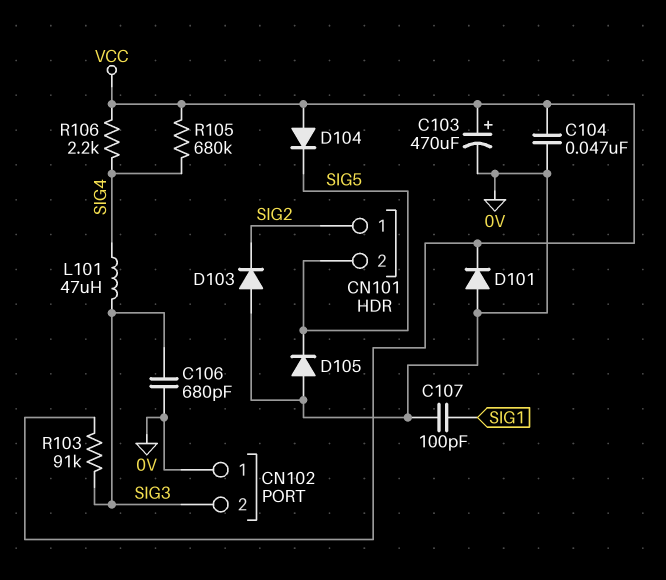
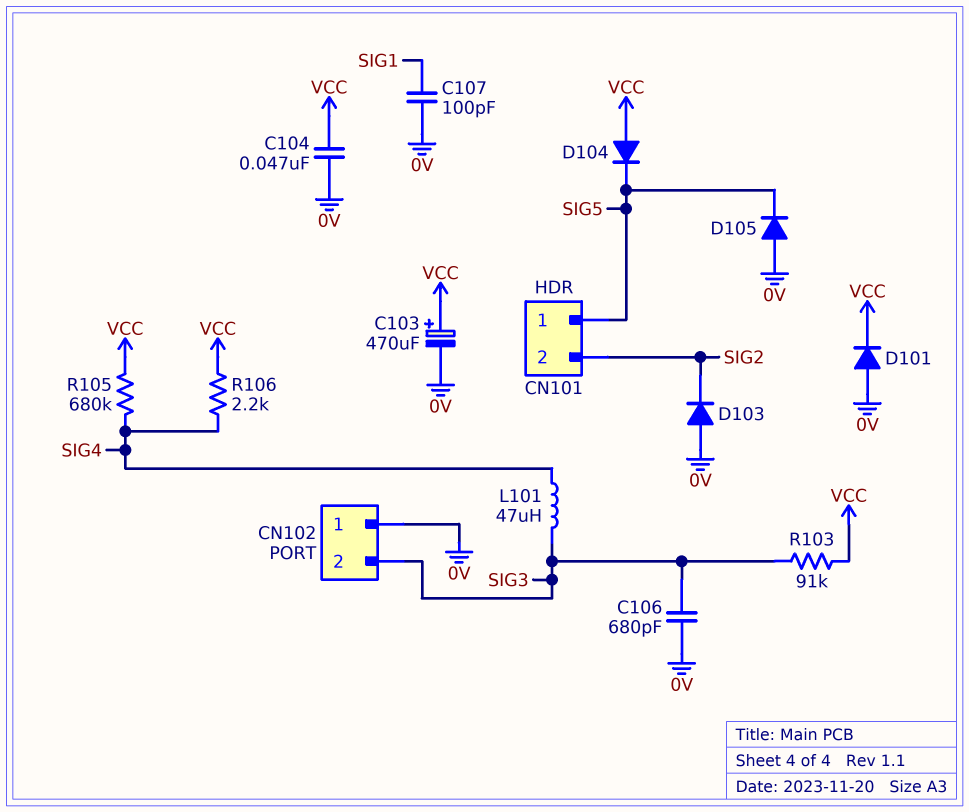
CN101 pin 1: SIG2 -> SIG5
CN101 pin 2: SIG5 -> SIG2

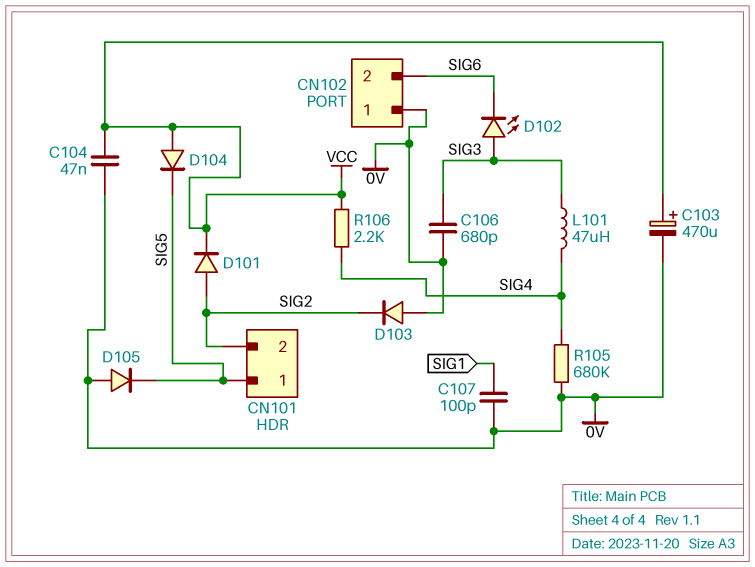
CN102 pin 2: SIG3 -> SIG6
D101: diode (A 0V, K VCC) -> diode (A SIG2, K VCC)
D102: none -> LED (A SIG3, K SIG6)
R103: 91k (SIG3, VCC) -> none
R105: 680k (SIG4, VCC) -> 680k (0V, SIG4)

